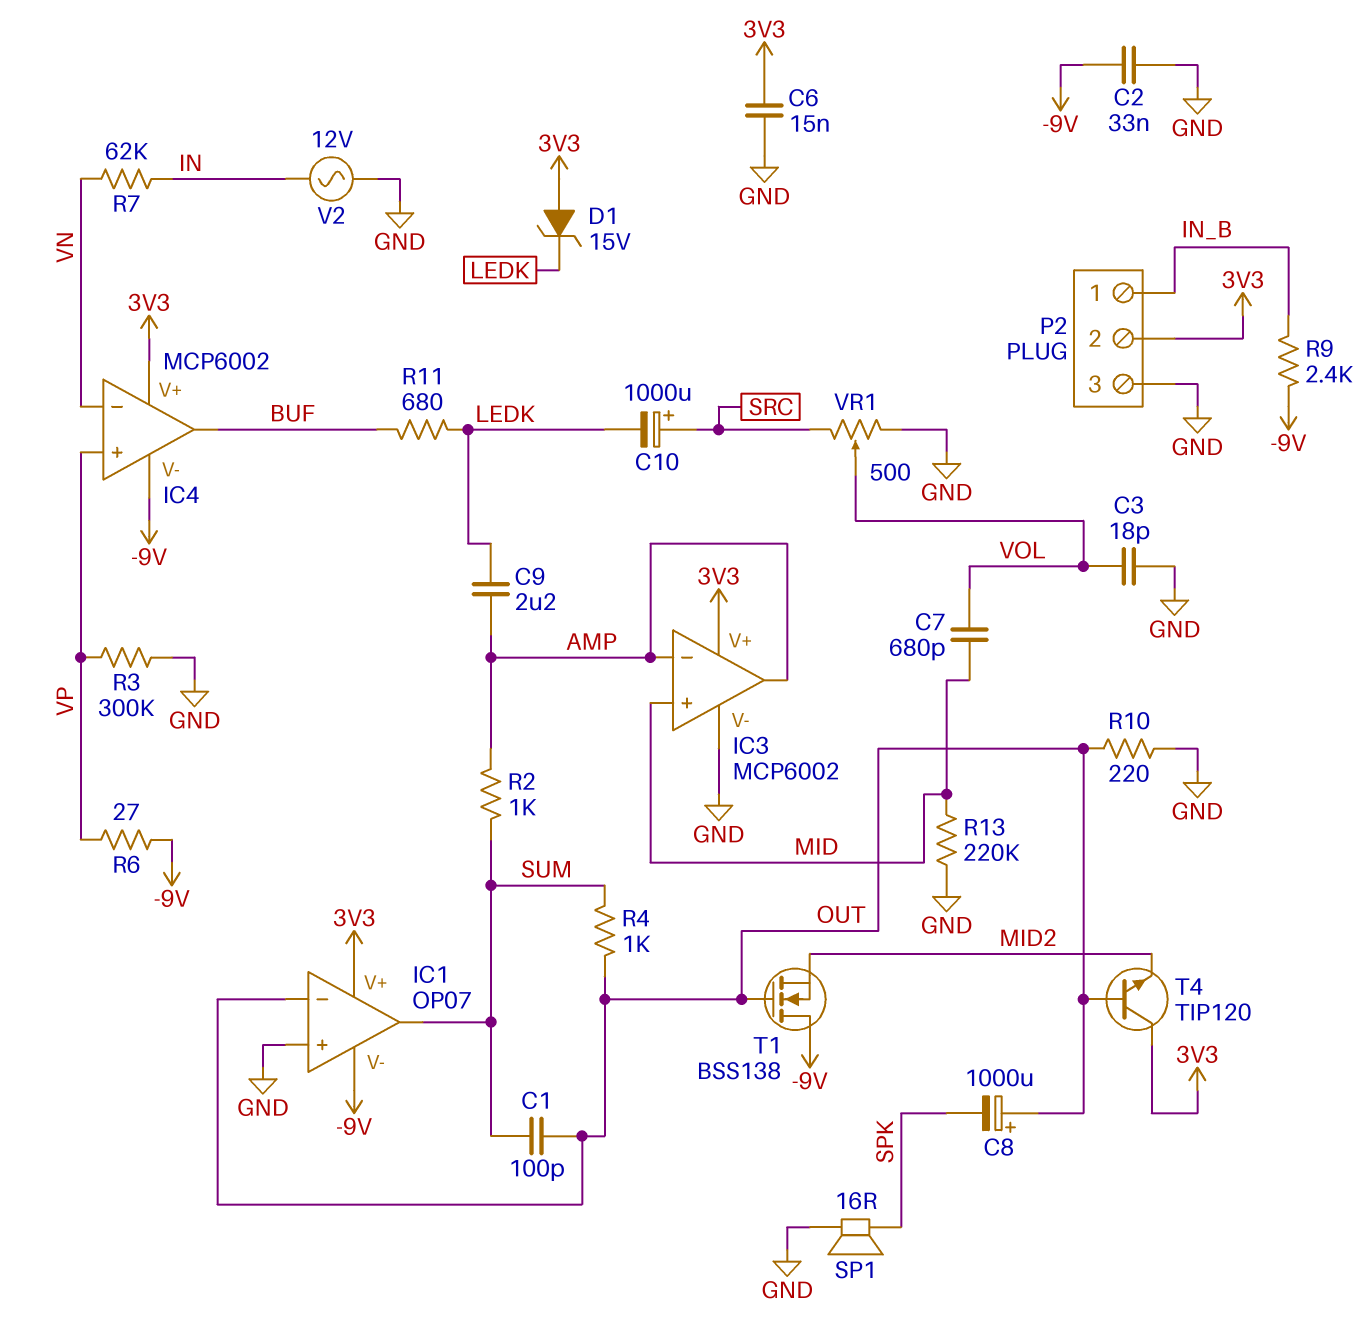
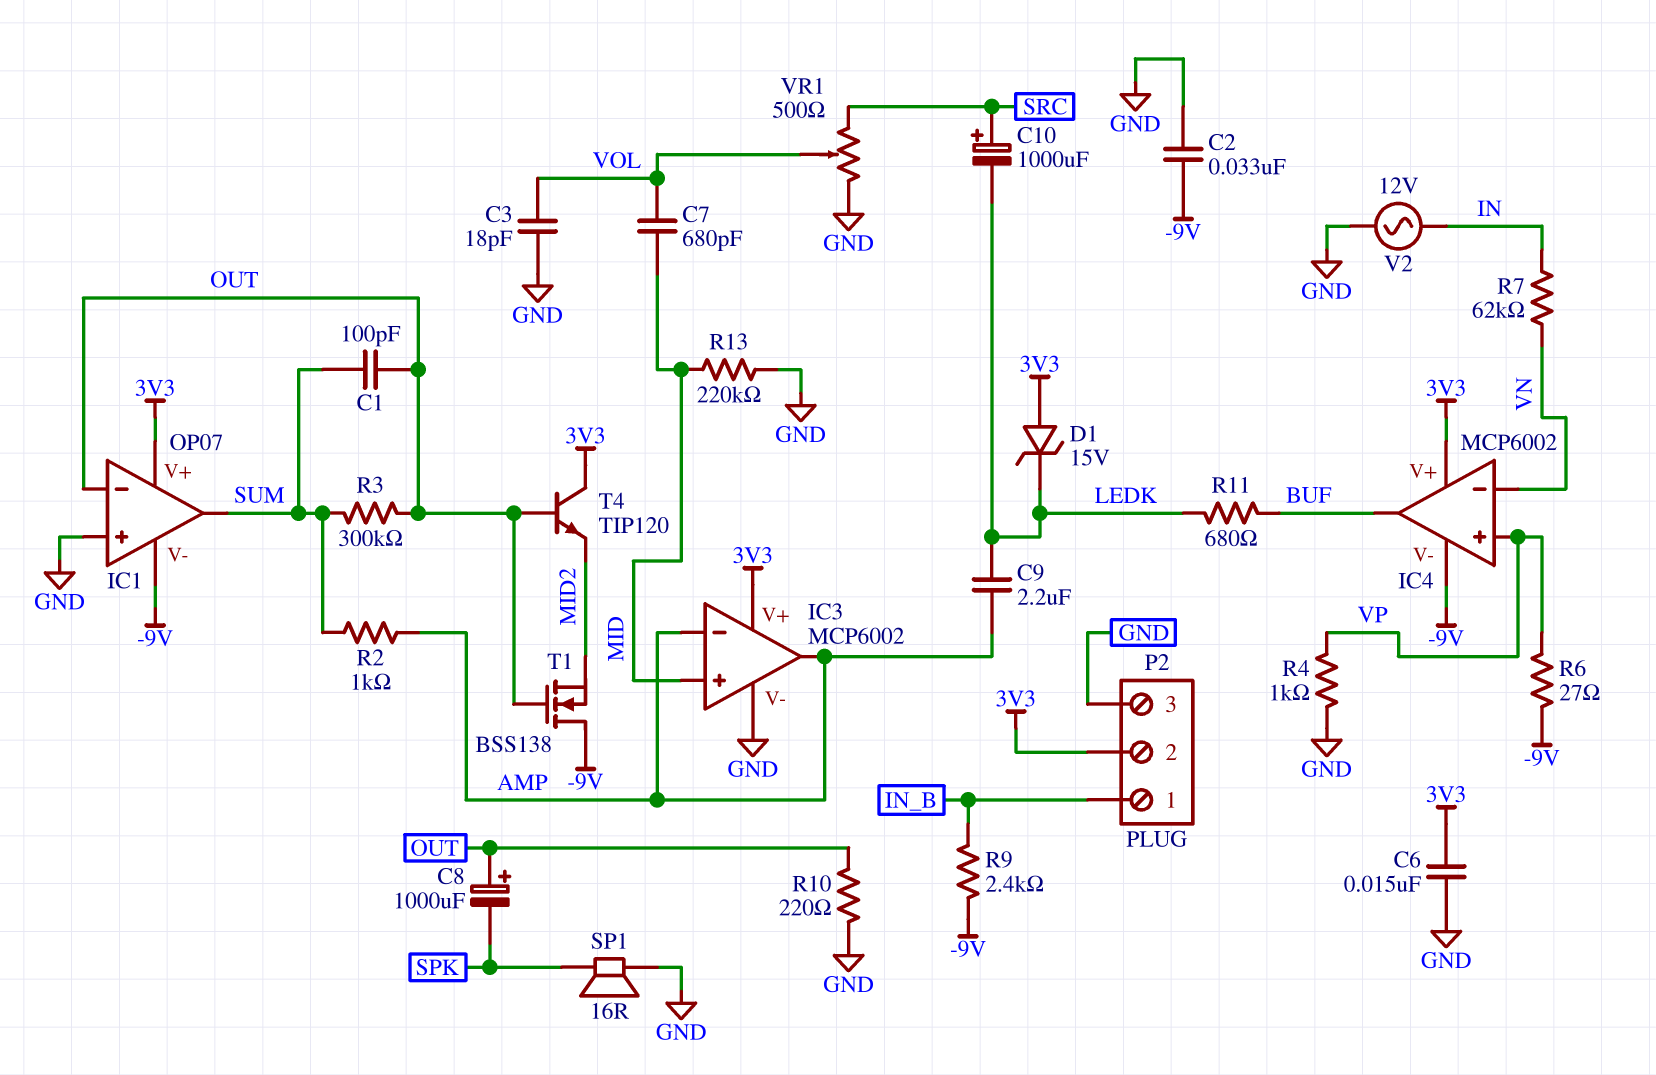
R3: 300k (GND, VP) -> 300k (OUT, SUM)
R4: 1k (OUT, SUM) -> 1k (GND, VP)

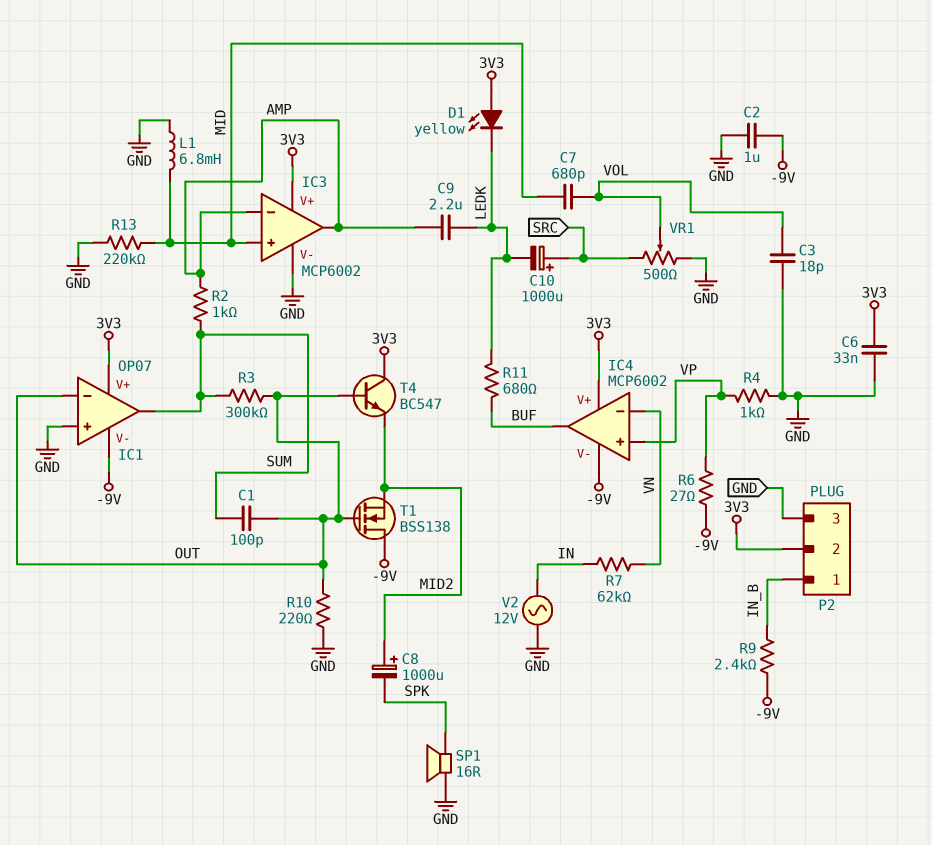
C2: 33nF (-9V, GND) -> 1uF (-9V, GND)
C6: 15nF (3V3, GND) -> 33nF (3V3, GND)
C8: 1000uF (plus OUT, minus SPK) -> 1000uF (plus MID2, minus SPK)
D1: zener 15V (A 3V3, K LEDK) -> LED yellow (A 3V3, K LEDK)
L1: none -> 6.8mH (GND, MID)
T4: NPN TIP120 (B OUT, C 3V3, E MID2) -> NPN BC547 (B OUT, C 3V3, E MID2)

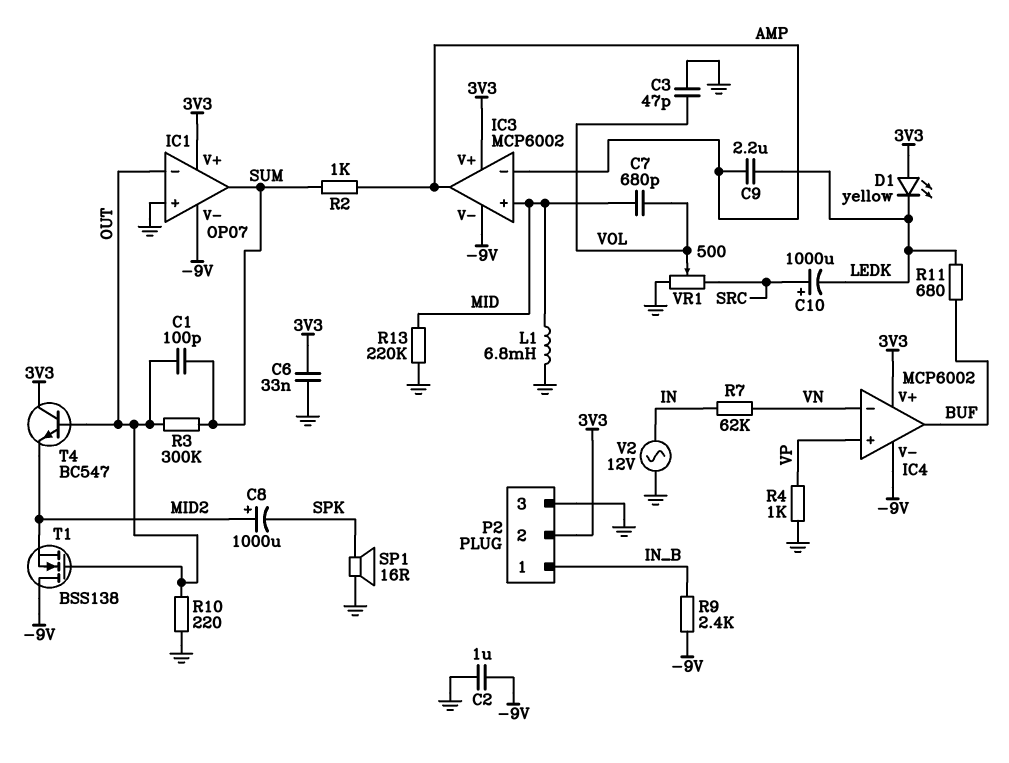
C3: 18pF (GND, VOL) -> 47pF (GND, VOL)
IC3 pin V-: GND -> -9V
R6: 27 (-9V, VP) -> none

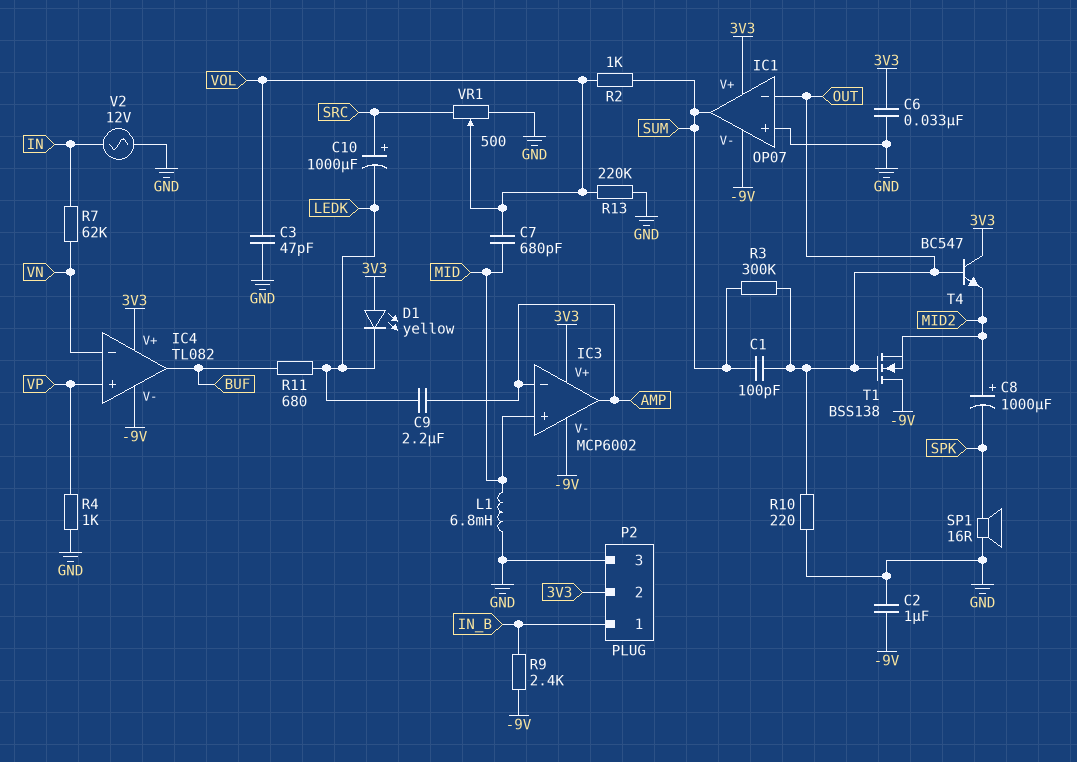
IC4: MCP6002 -> TL082
R2: 1k (AMP, SUM) -> 1k (SUM, VOL)
R13: 220k (GND, MID) -> 220k (GND, VOL)

